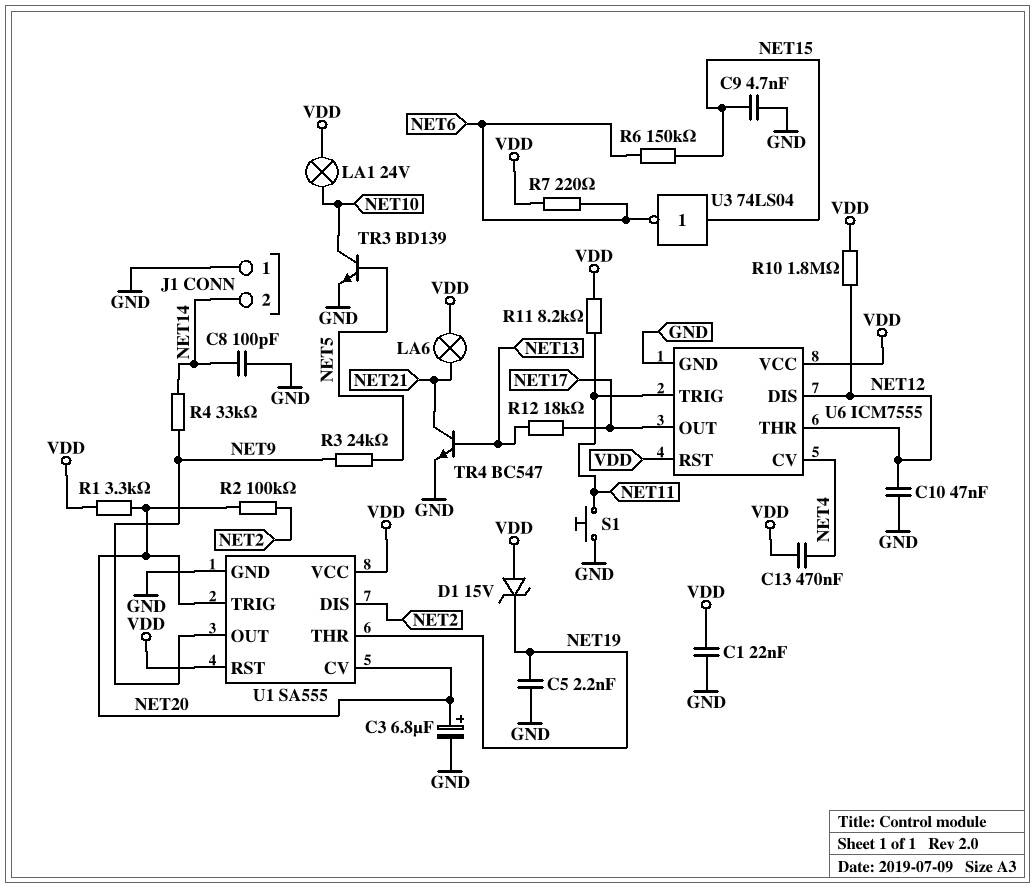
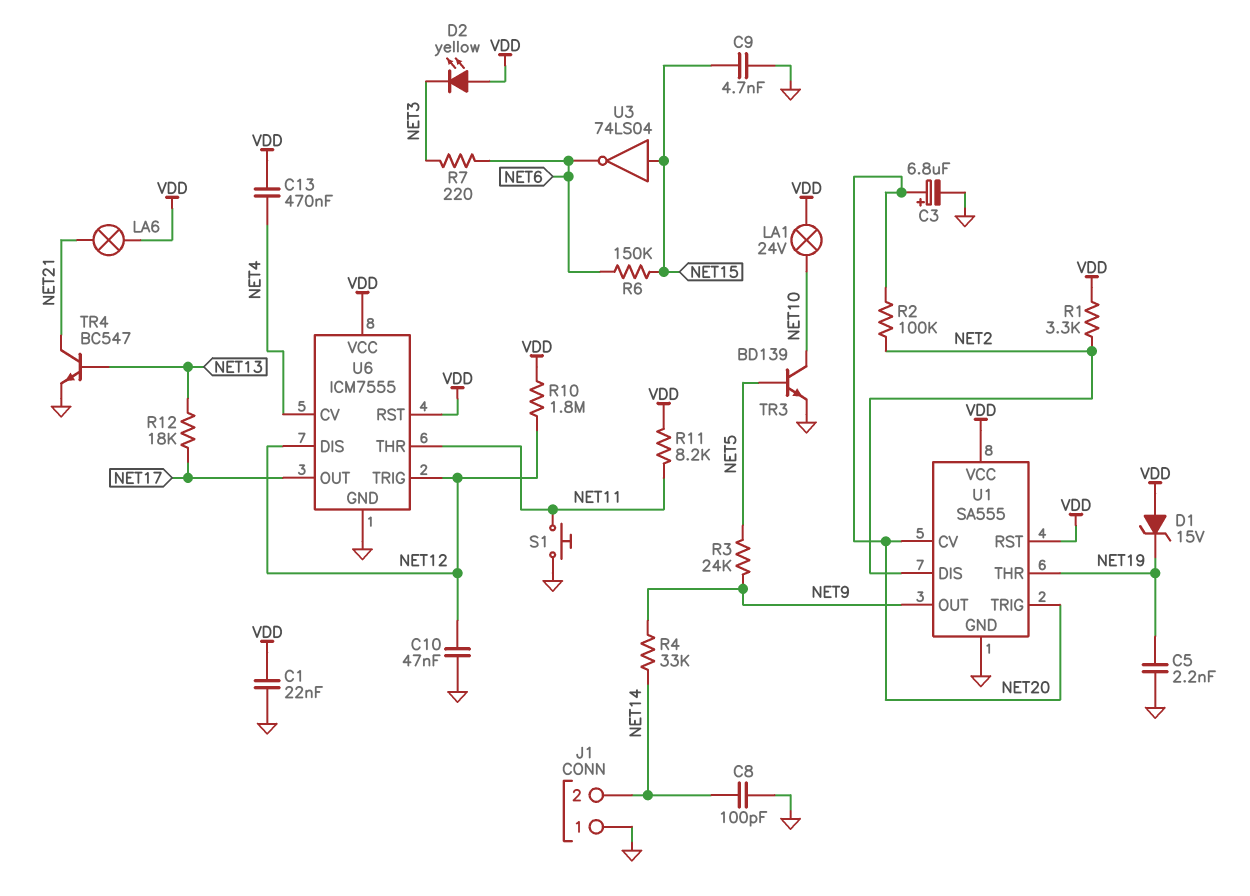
D2: none -> LED yellow (A VDD, K NET3)
R1: 3.3k (NET20, VDD) -> 3.3k (NET2, VDD)
R7: 220 (NET6, VDD) -> 220 (NET3, NET6)
U6 pin THR: NET12 -> NET11
U6 pin TRIG: NET11 -> NET12

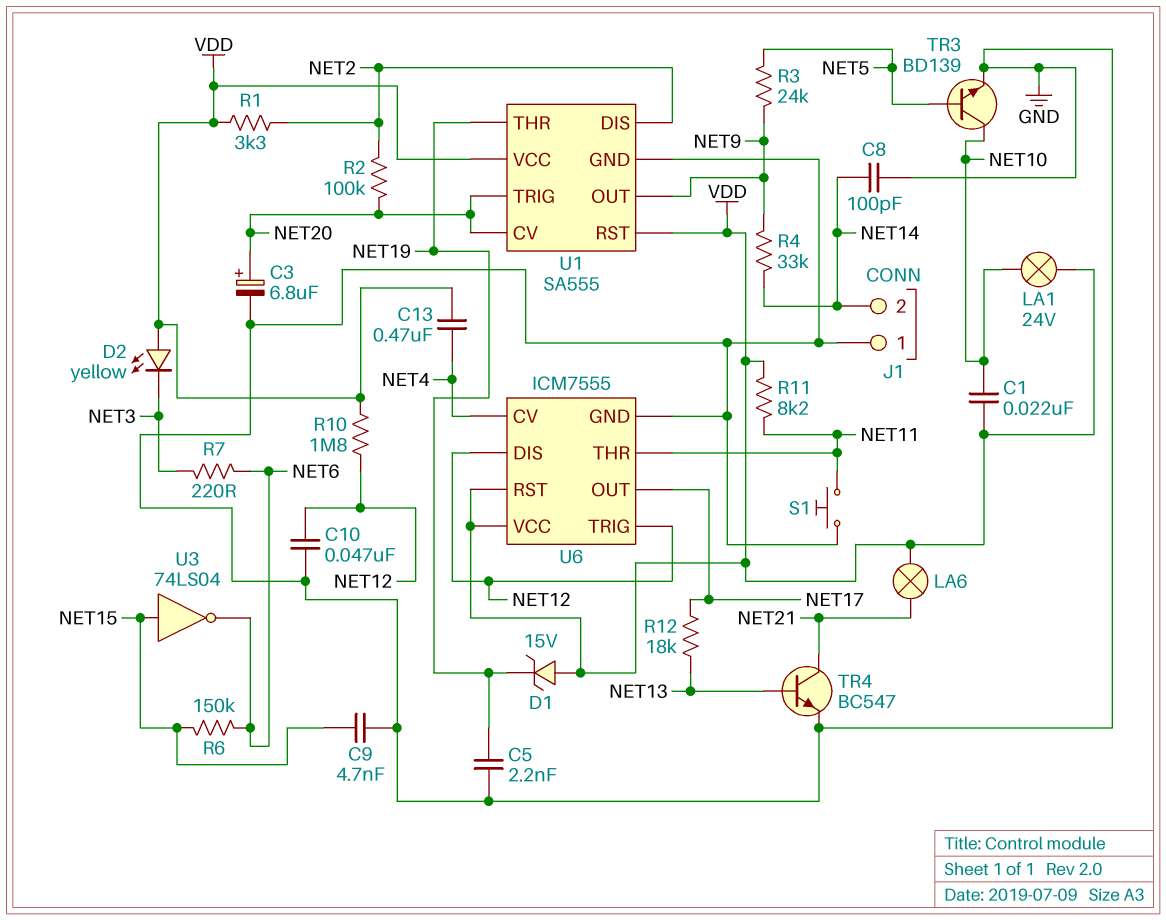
C1: 22nF (GND, VDD) -> 22nF (NET10, VDD)

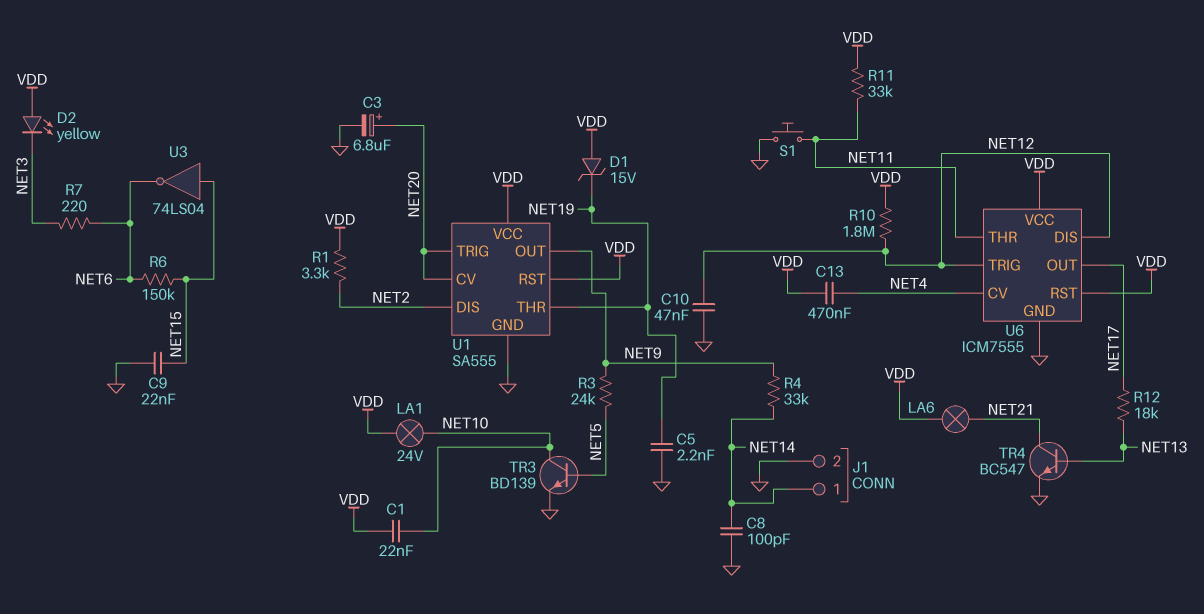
C9: 4.7nF (GND, NET15) -> 22nF (GND, NET15)
J1 pin 1: GND -> NET14
J1 pin 2: NET14 -> GND
R2: 100k (NET2, NET20) -> none
R11: 8.2k (NET11, VDD) -> 33k (NET11, VDD)

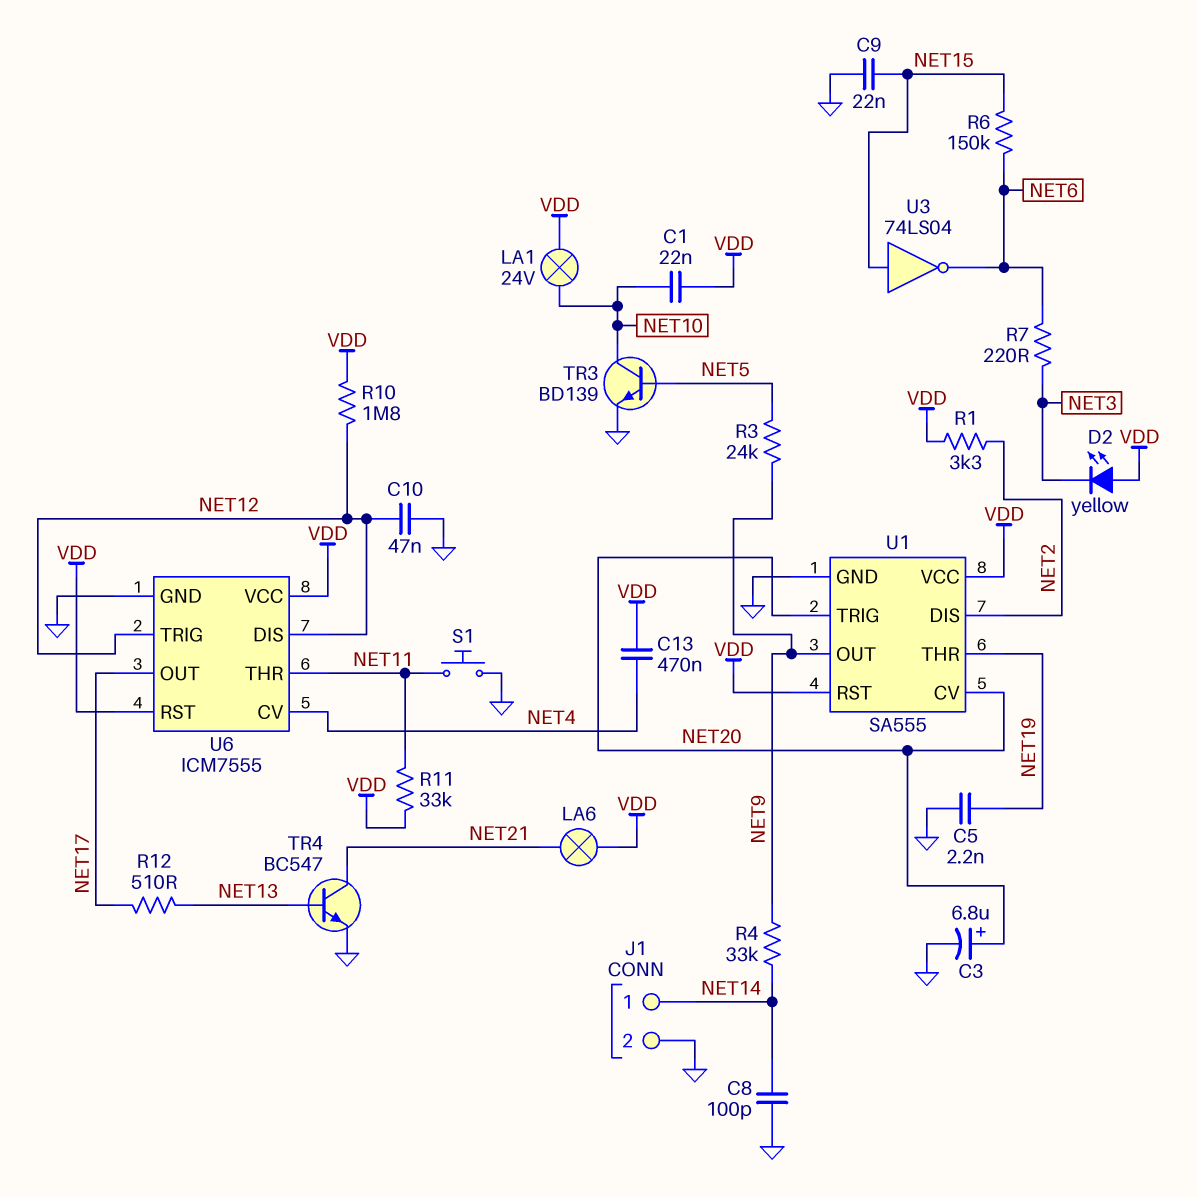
D1: zener 15V (A VDD, K NET19) -> none
R12: 18k (NET13, NET17) -> 510 (NET13, NET17)

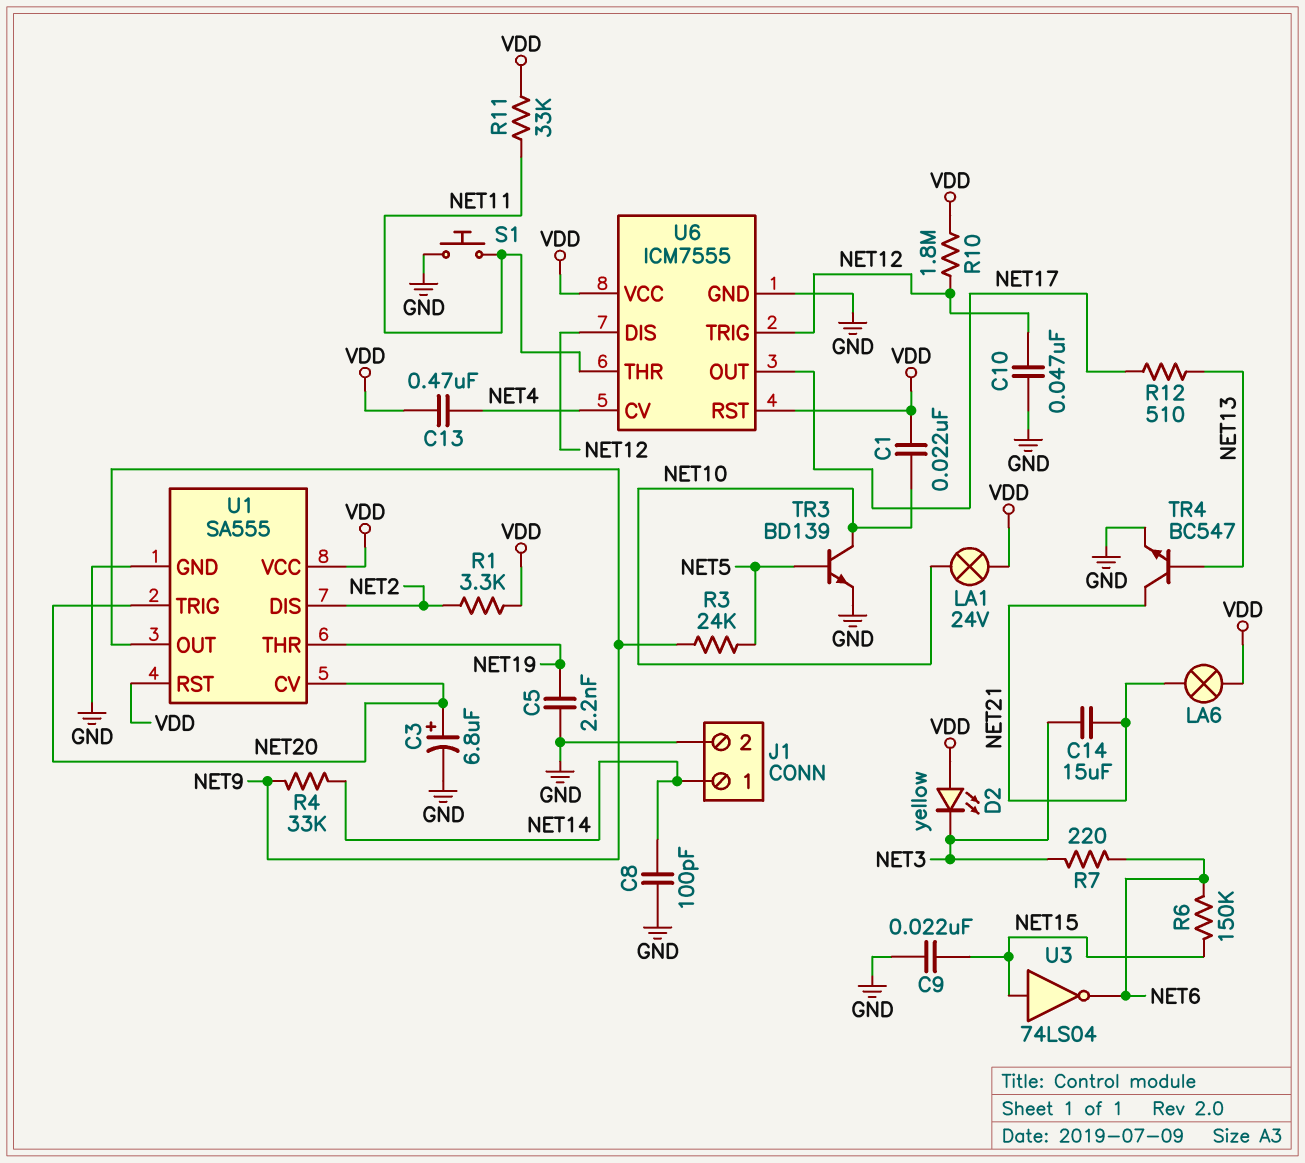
C14: none -> 15uF (NET3, NET21)

